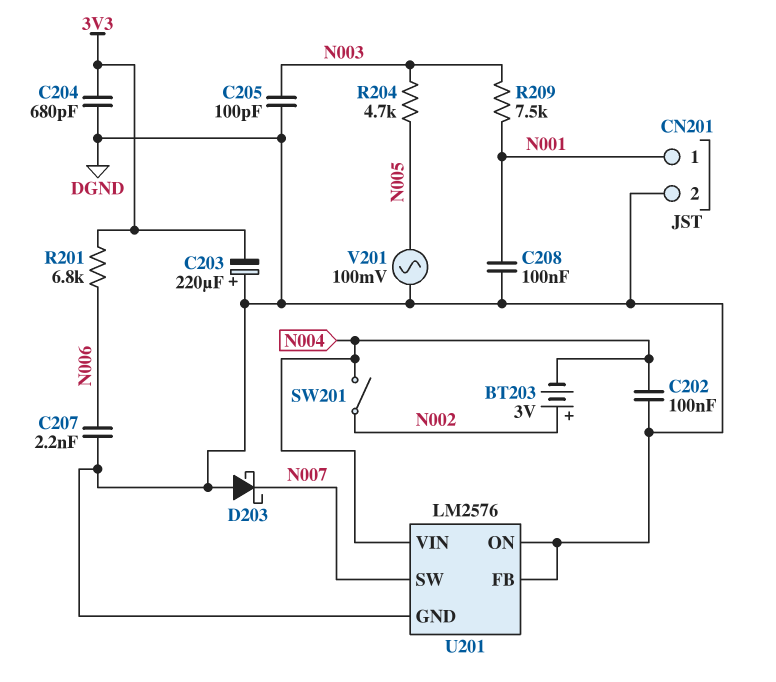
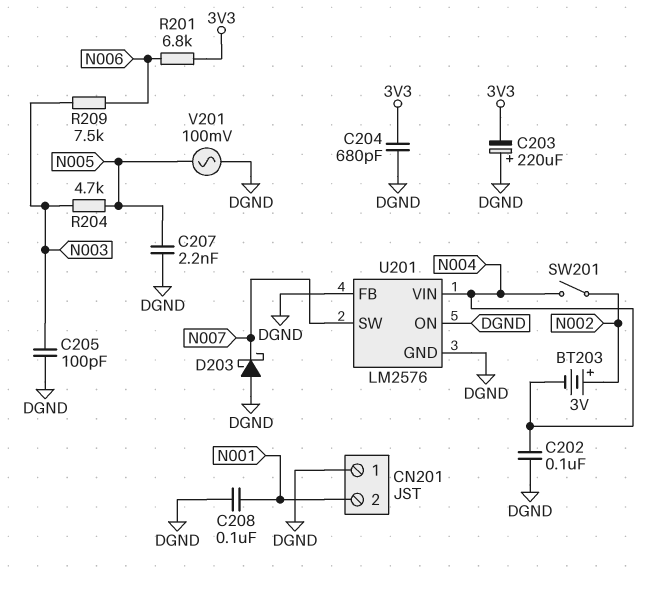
C207: 2.2nF (DGND, N006) -> 2.2nF (DGND, N005)
CN201 pin 1: N001 -> DGND
CN201 pin 2: DGND -> N001
R209: 7.5k (N001, N003) -> 7.5k (N003, N006)

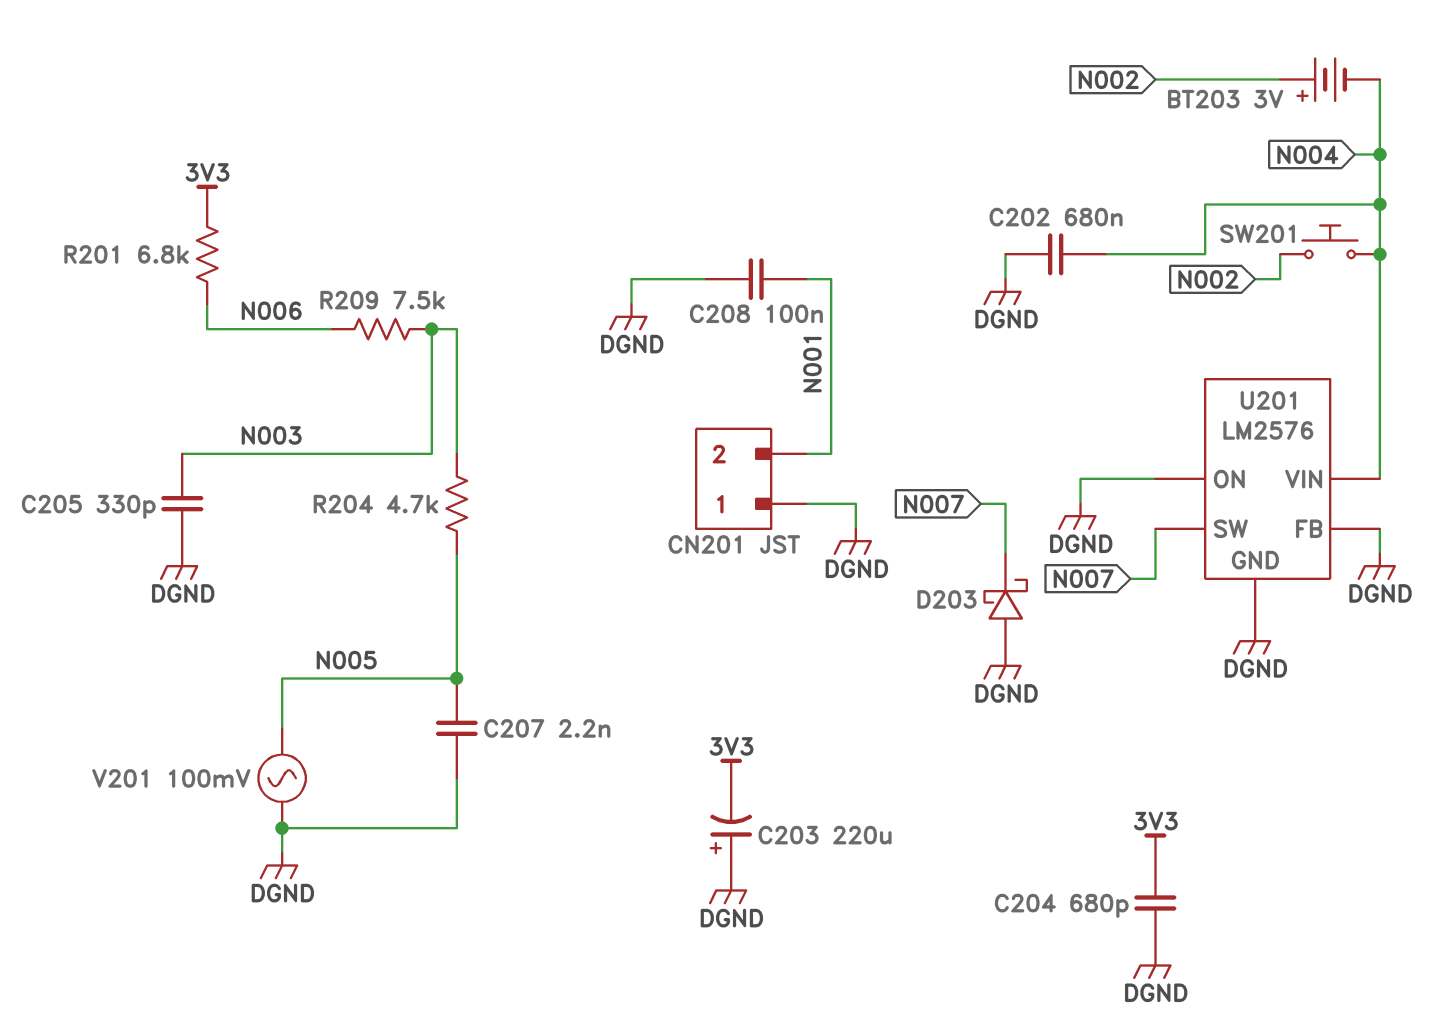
C202: 100nF (DGND, N004) -> 680nF (DGND, N004)
C205: 100pF (DGND, N003) -> 330pF (DGND, N003)
SW201: switch (N002, N004) -> button (N002, N004)

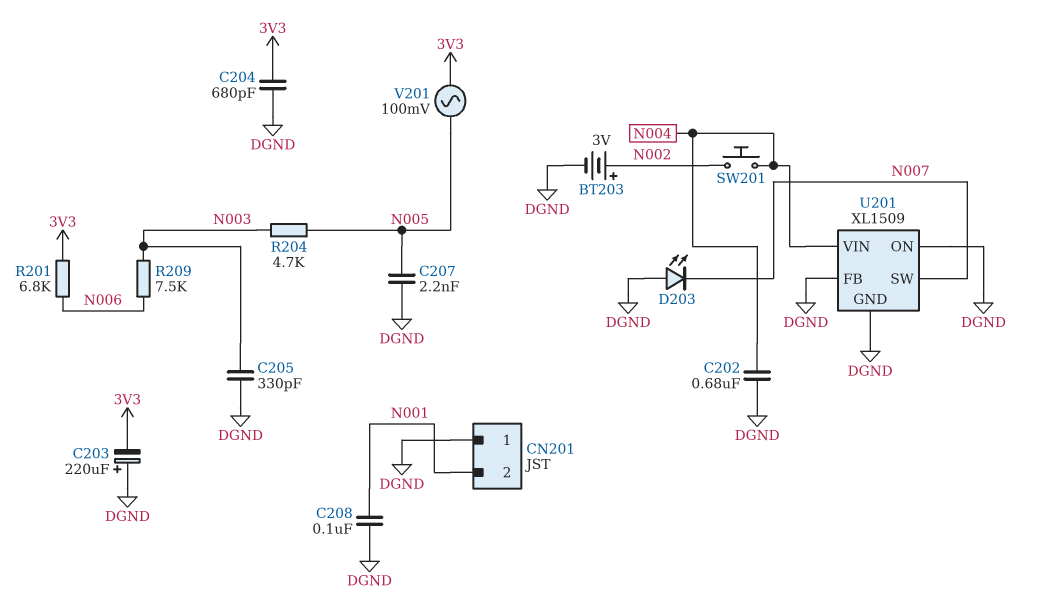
BT203: 3V (plus N002, minus N004) -> 3V (plus N002, minus DGND)
D203: schottky (A DGND, K N007) -> LED (A DGND, K N007)
U201: LM2576 -> XL1509
V201: AC 100mV (DGND, N005) -> AC 100mV (3V3, N005)

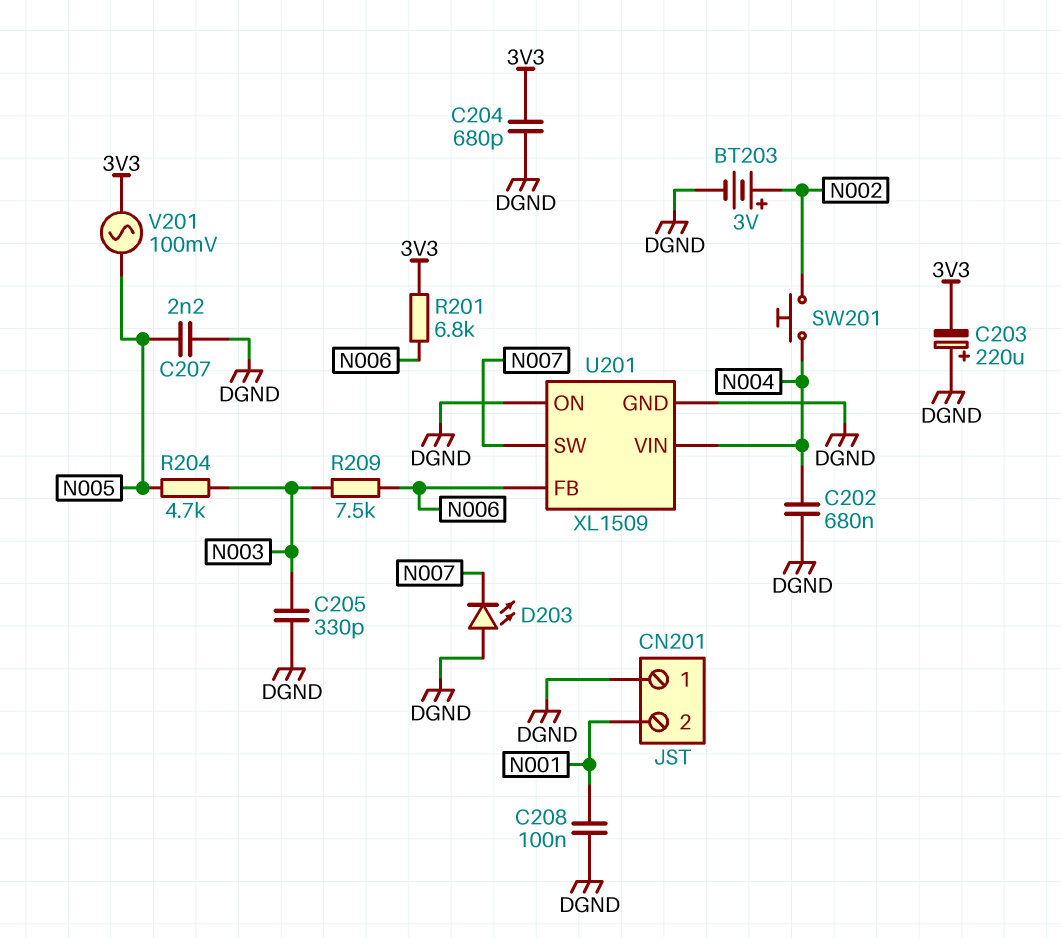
U201 pin FB: DGND -> N006

